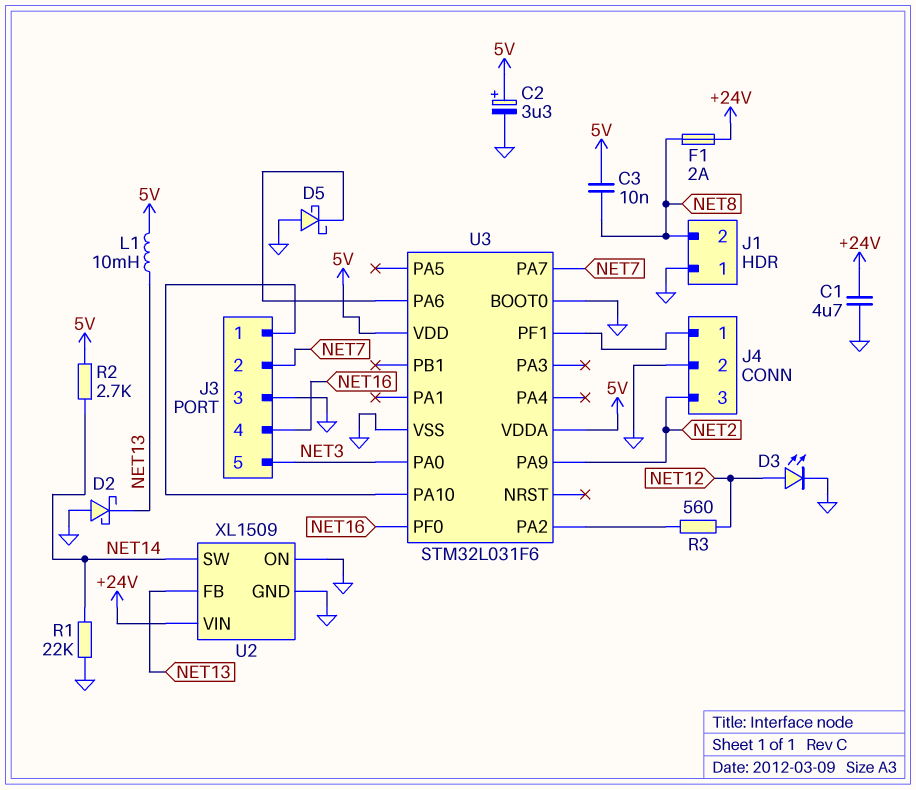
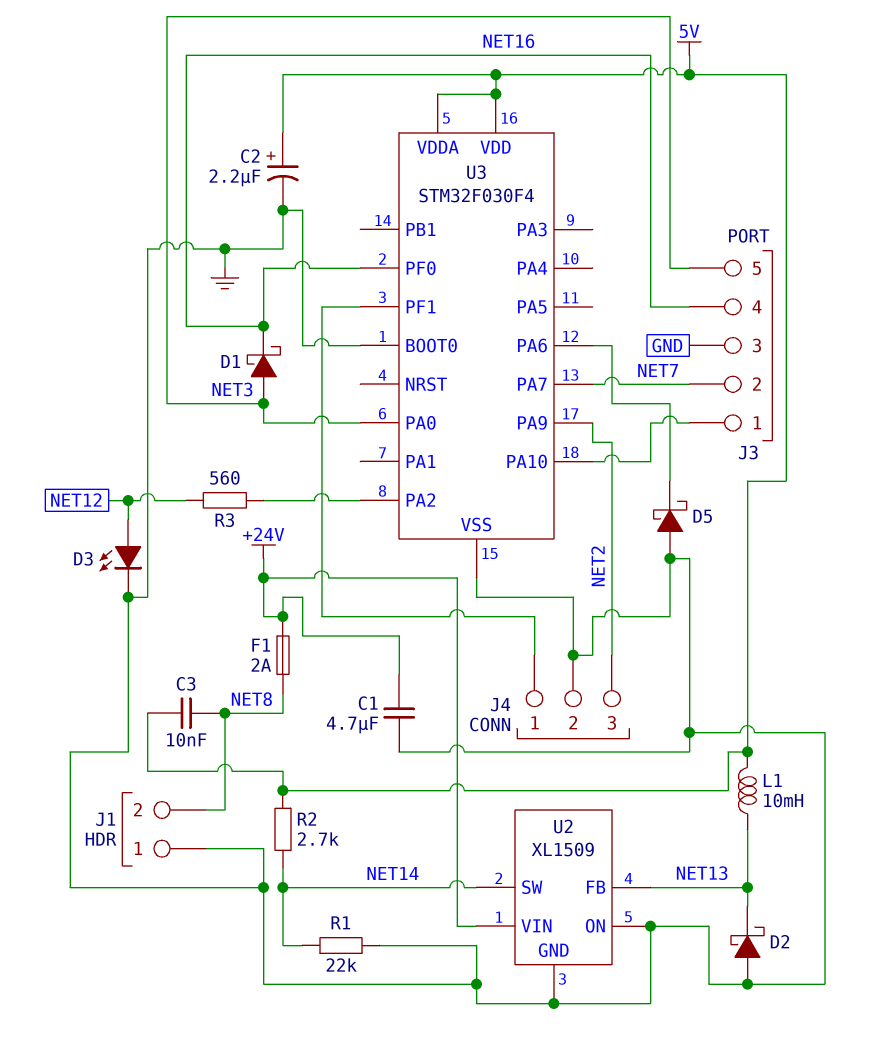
C2: 3.3uF (plus 5V, minus GND) -> 2.2uF (plus 5V, minus GND)
D1: none -> schottky (A NET3, K NET16)
U3: STM32L031F6 -> STM32F030F4

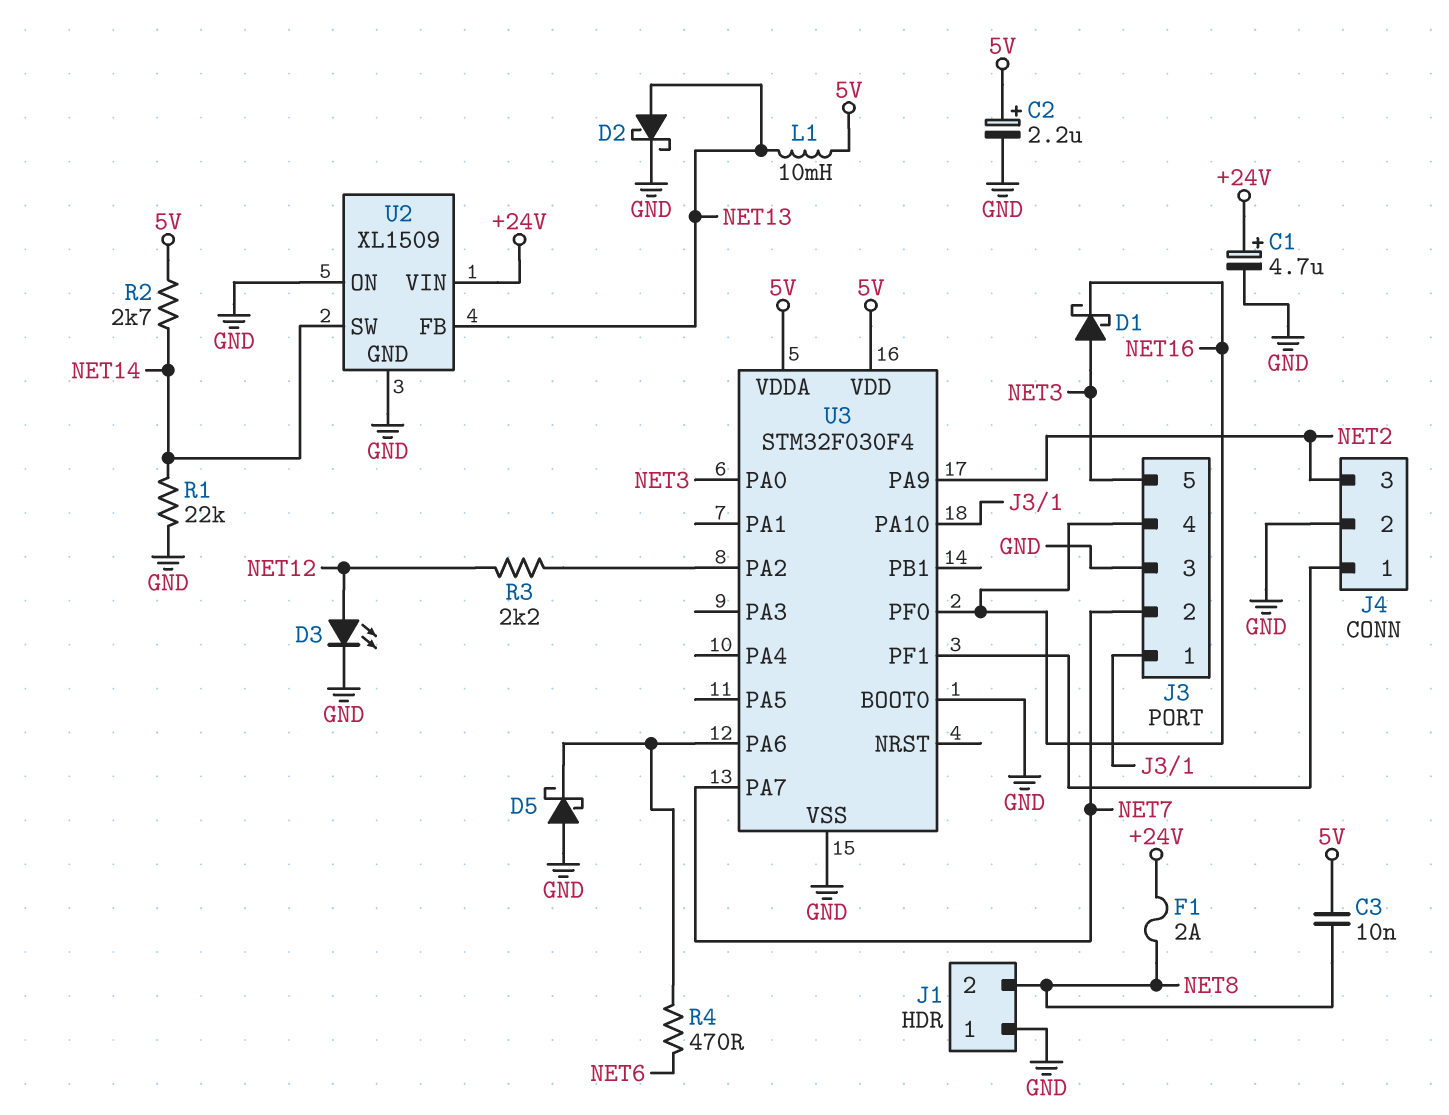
C1: 4.7uF (+24V, GND) -> 4.7uF (plus +24V, minus GND)
D2: schottky (A GND, K NET13) -> schottky (A NET13, K GND)
R3: 560 (NET12, U3/PA2) -> 2.2k (NET12, U3/PA2)
R4: none -> 470 (NET6, U3/PA6)

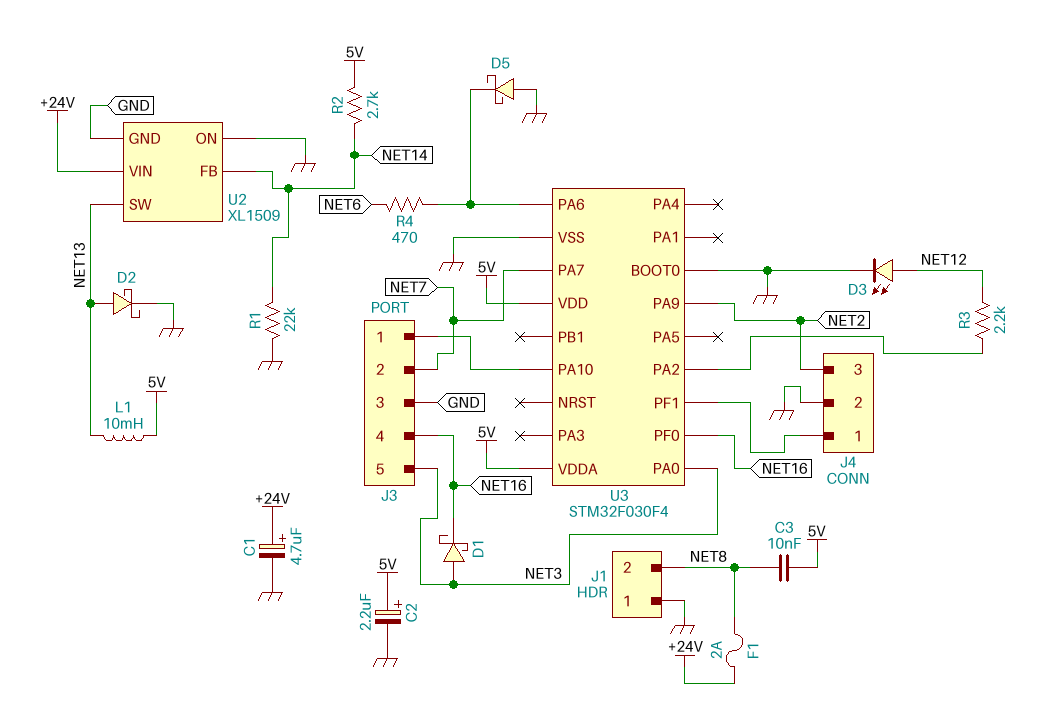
U2 pin FB: NET13 -> NET14
U2 pin SW: NET14 -> NET13

